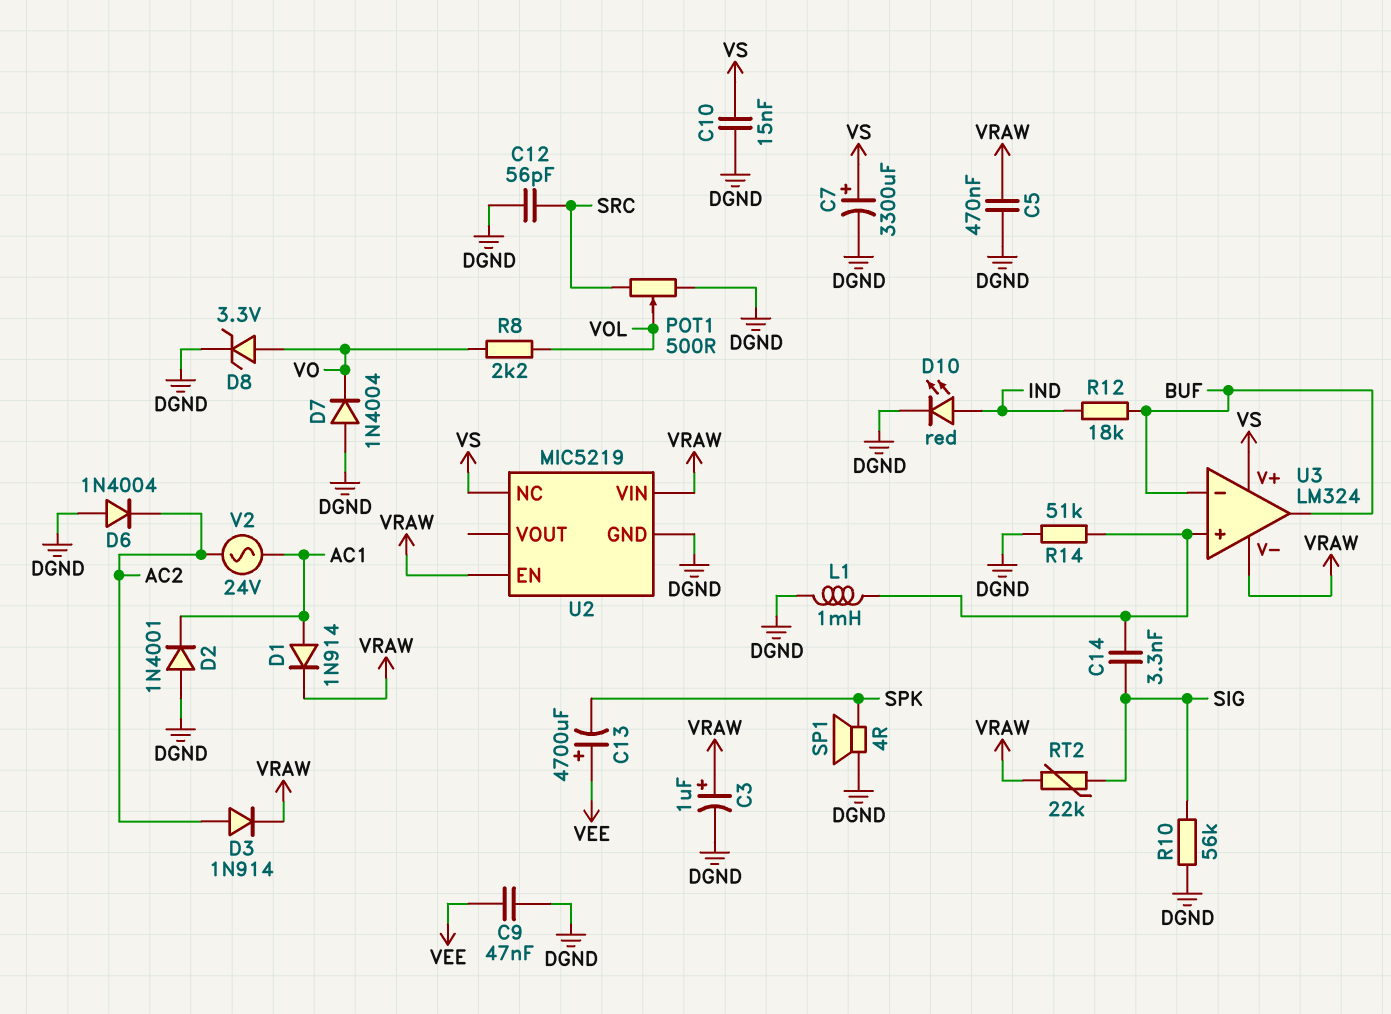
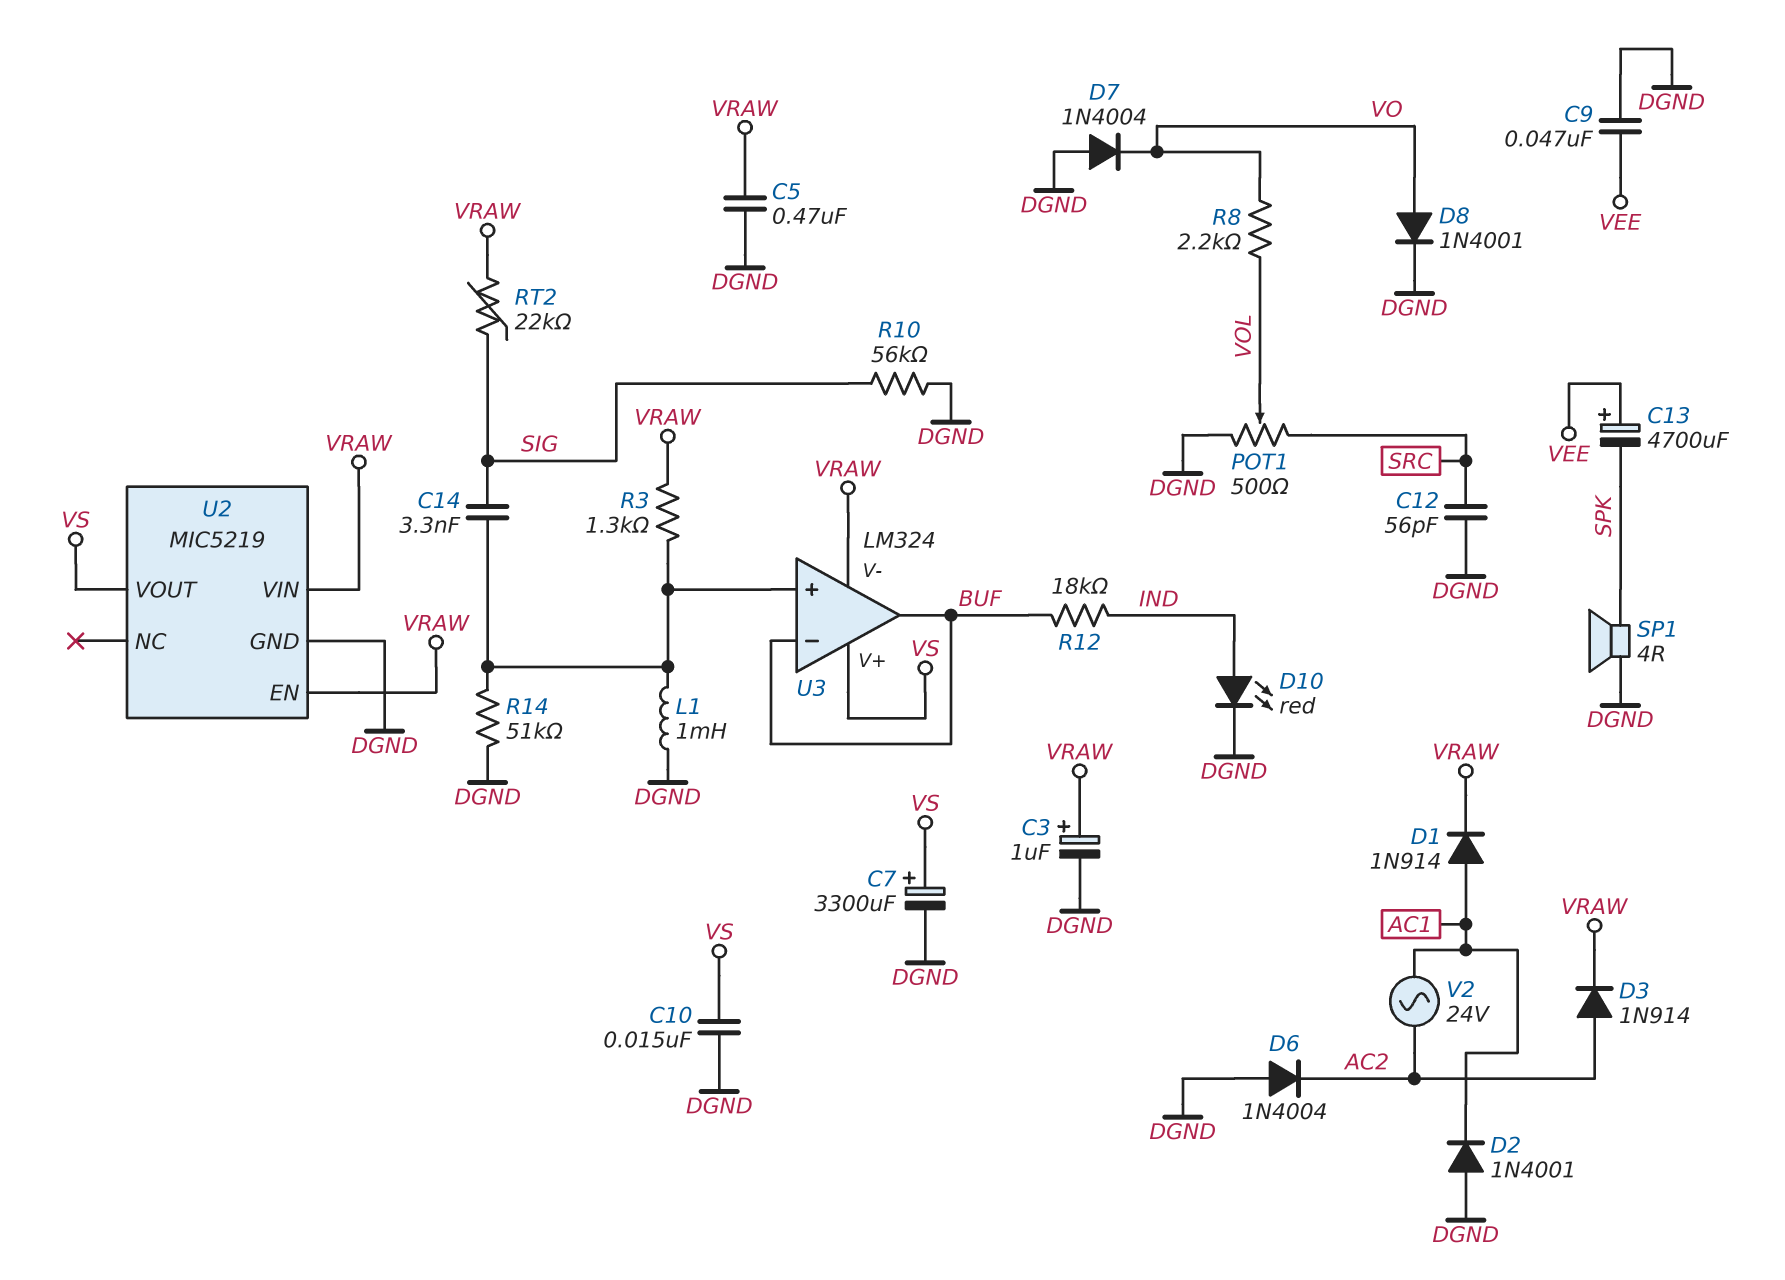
D8: zener 3.3V (A VO, K DGND) -> diode 1N4001 (A VO, K DGND)
R3: none -> 1.3k (U3/in+, VRAW)
U2 pin NC: VS -> none
U2 pin VOUT: none -> VS

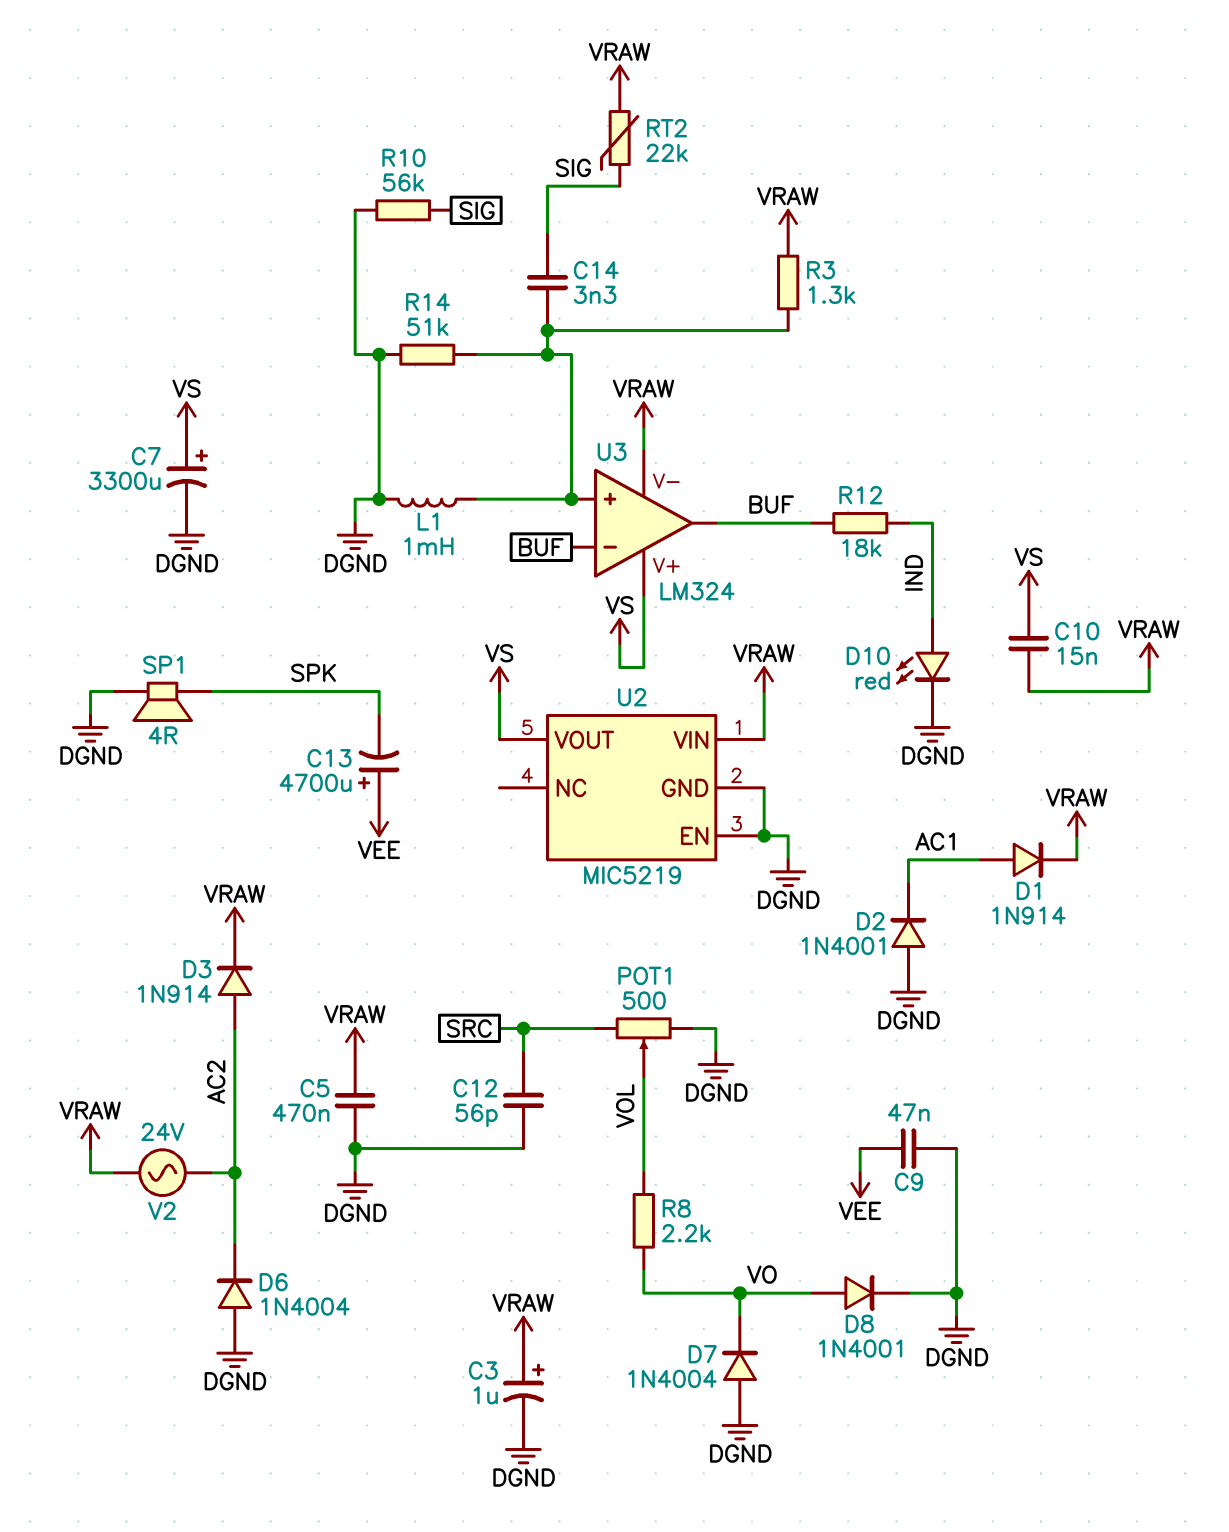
C10: 15nF (DGND, VS) -> 15nF (VRAW, VS)
U2 pin EN: VRAW -> DGND
V2: AC 24V (AC1, AC2) -> AC 24V (AC2, VRAW)

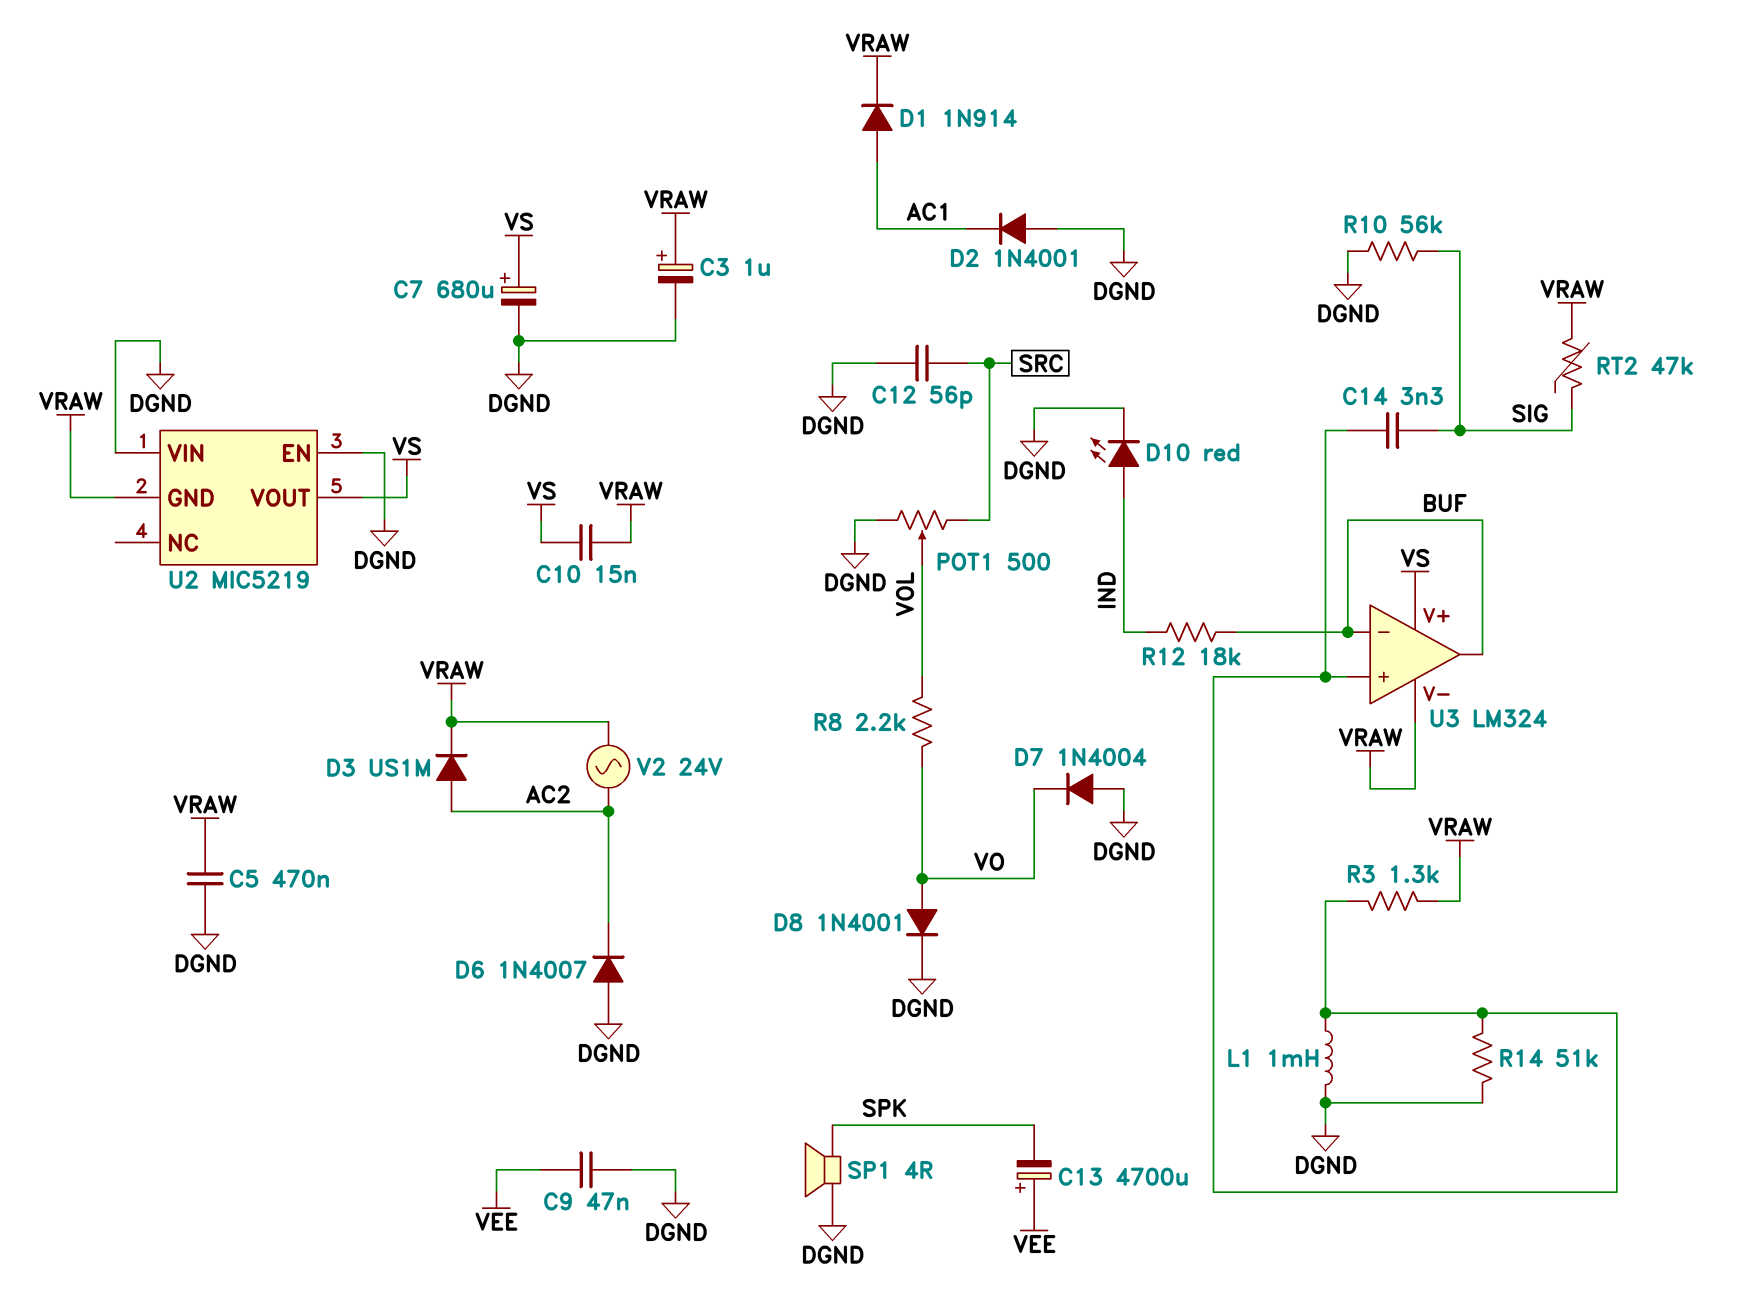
C7: 3300uF (plus VS, minus DGND) -> 680uF (plus VS, minus DGND)
D3: diode 1N914 (A AC2, K VRAW) -> diode US1M (A AC2, K VRAW)
D6: diode 1N4004 (A DGND, K AC2) -> diode 1N4007 (A DGND, K AC2)
RT2: 22k (SIG, VRAW) -> 47k (SIG, VRAW)
U2 pin GND: DGND -> VRAW
U2 pin VIN: VRAW -> DGND

